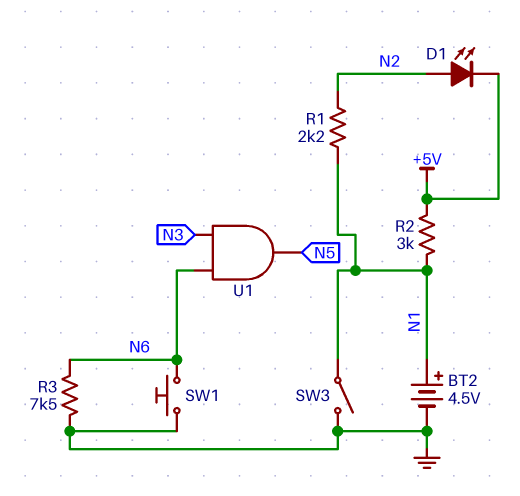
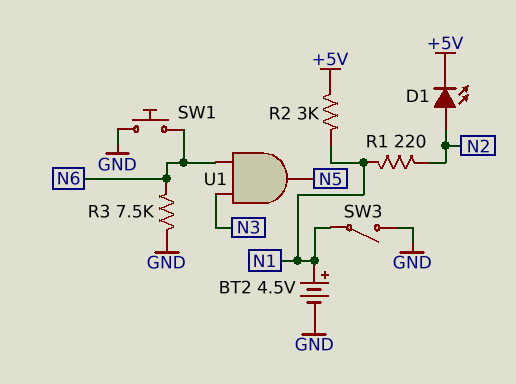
R1: 2.2k (N1, N2) -> 220 (N1, N2)

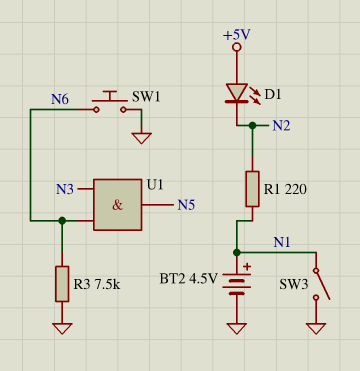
D1: LED (A N2, K +5V) -> LED (A +5V, K N2)
R2: 3k (+5V, N1) -> none

